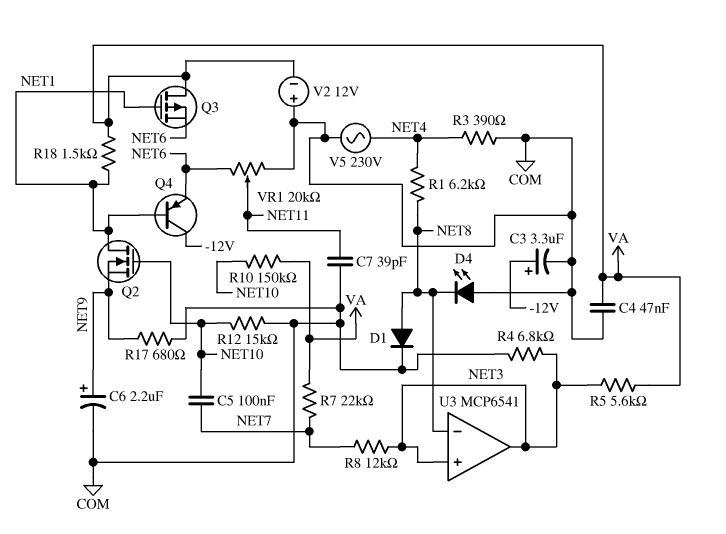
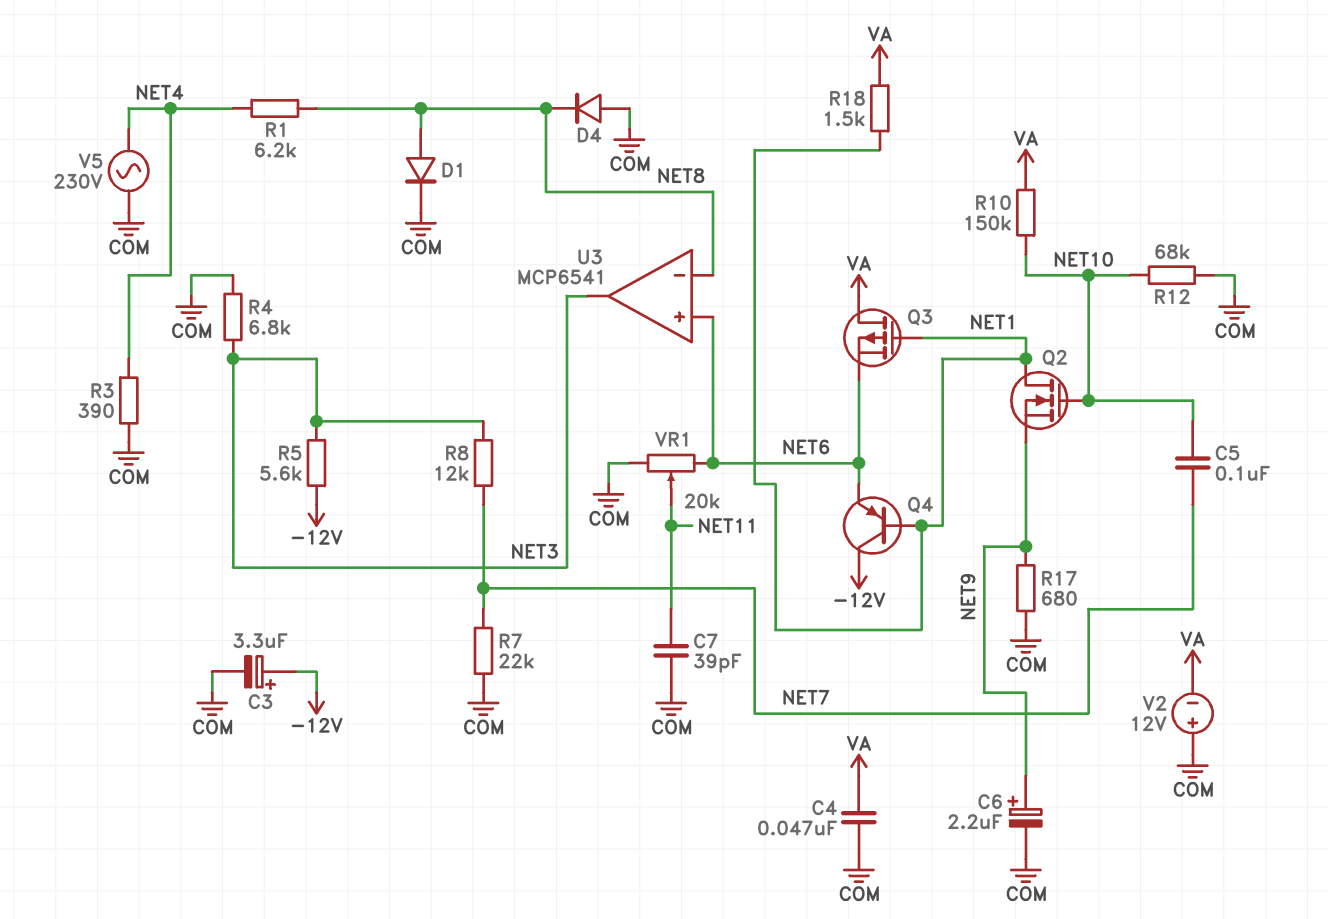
D4: LED (A COM, K NET8) -> diode (A COM, K NET8)
R5: 5.6k (NET3, VA) -> 5.6k (-12V, NET3)
R7: 22k (NET7, VA) -> 22k (COM, NET7)
R12: 15k (COM, NET10) -> 68k (COM, NET10)
U3 pin in+: NET3 -> NET6

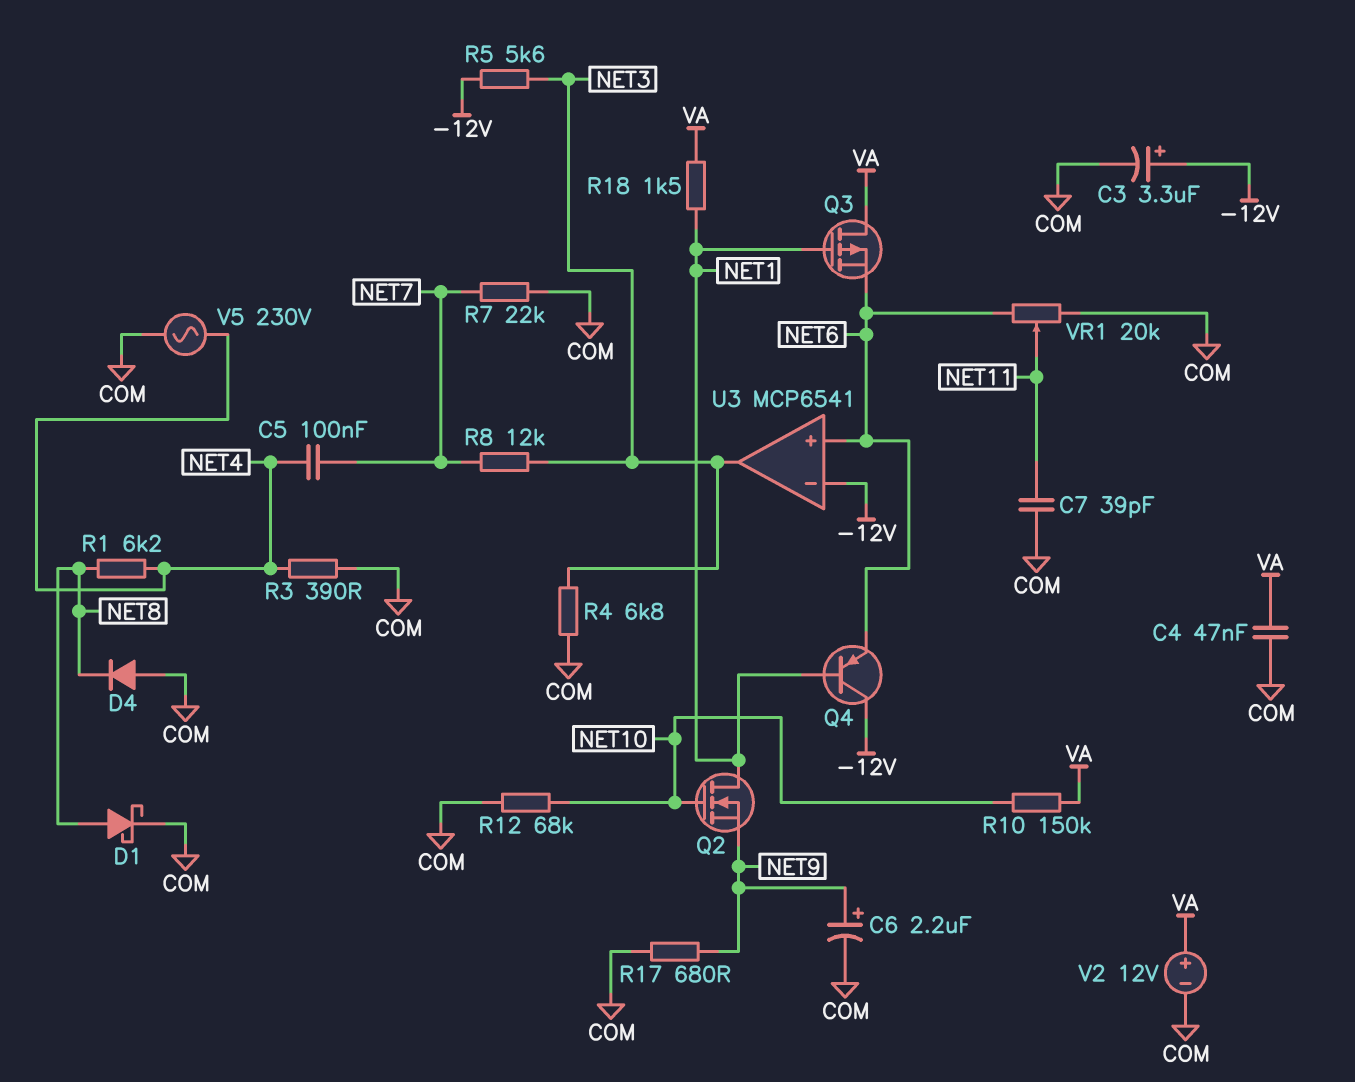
C5: 100nF (NET7, NET10) -> 100nF (NET4, NET7)
D1: diode (A NET8, K COM) -> schottky (A NET8, K COM)
U3 pin in-: NET8 -> -12V
V2: 12V (plus COM, minus VA) -> 12V (plus VA, minus COM)

